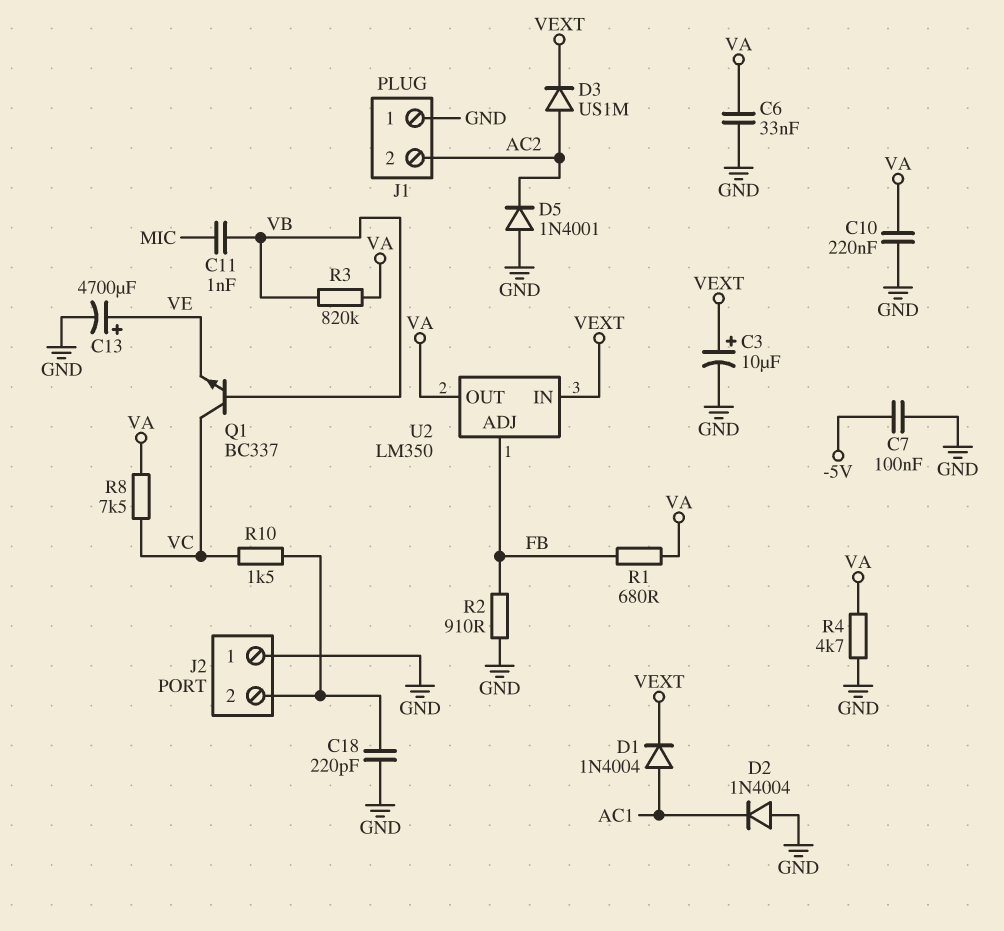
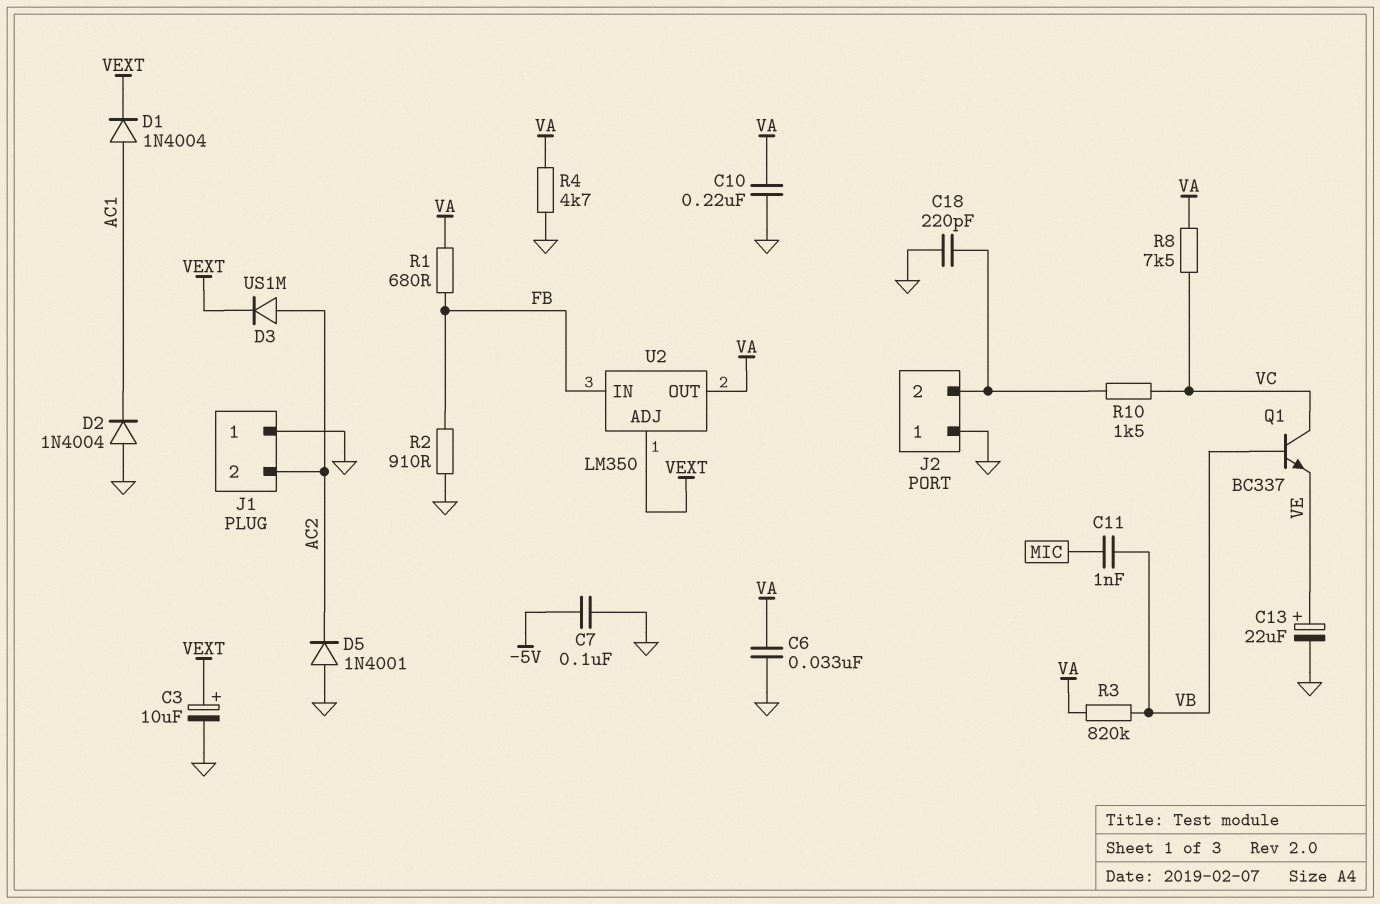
C13: 4700uF (plus VE, minus GND) -> 22uF (plus VE, minus GND)
U2 pin ADJ: FB -> VEXT
U2 pin IN: VEXT -> FB

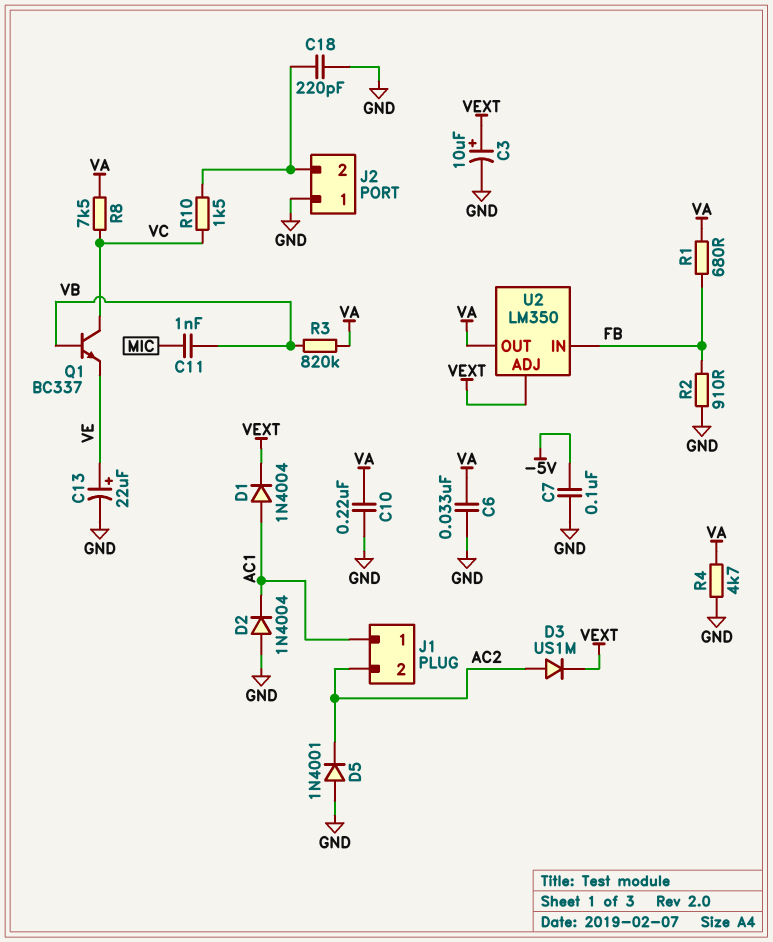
J1 pin 1: GND -> AC1

